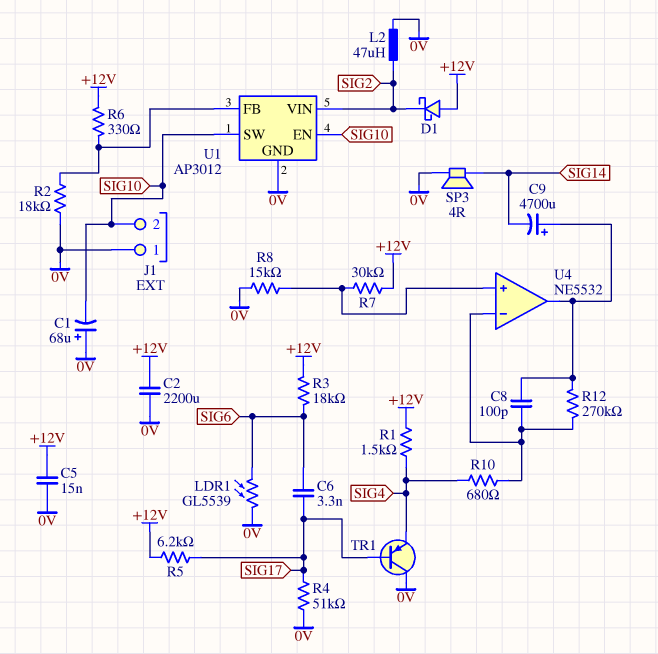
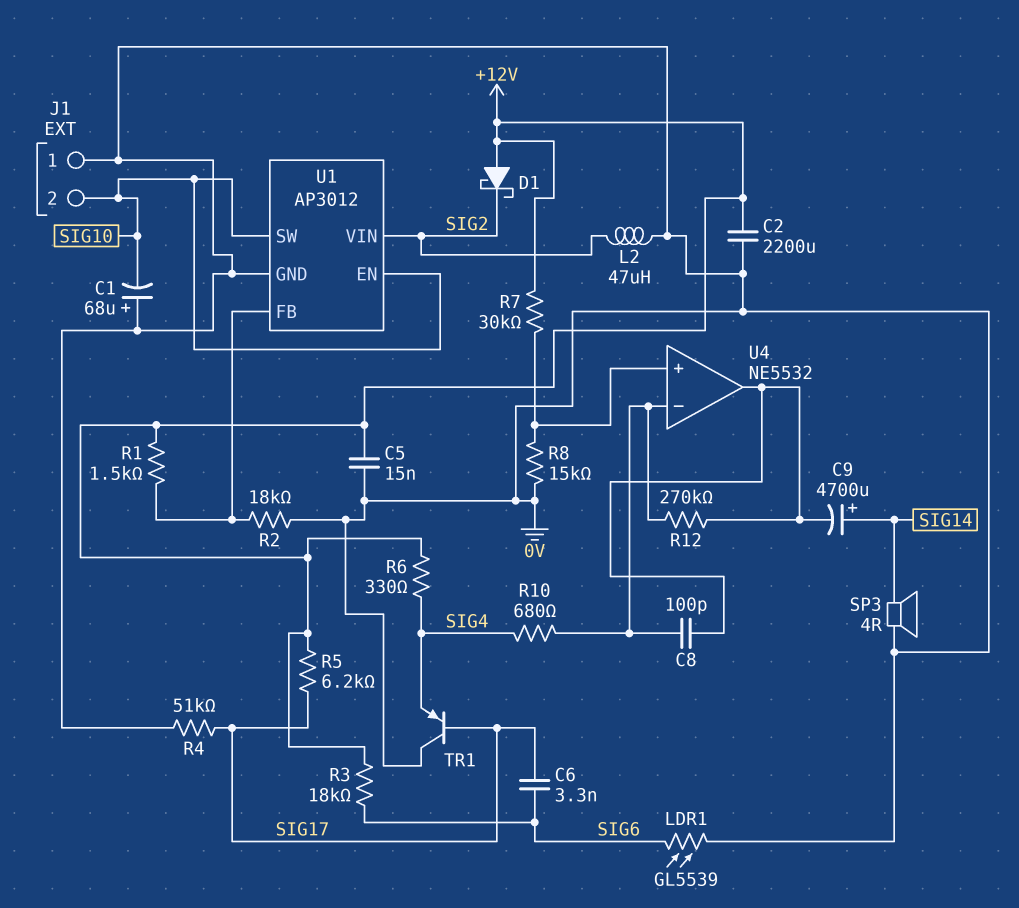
C9: 4700uF (plus U4/out, minus SIG14) -> 4700uF (plus SIG14, minus U4/out)
R1: 1.5k (+12V, SIG4) -> 1.5k (+12V, U1/FB)
R6: 330 (+12V, U1/FB) -> 330 (+12V, SIG4)

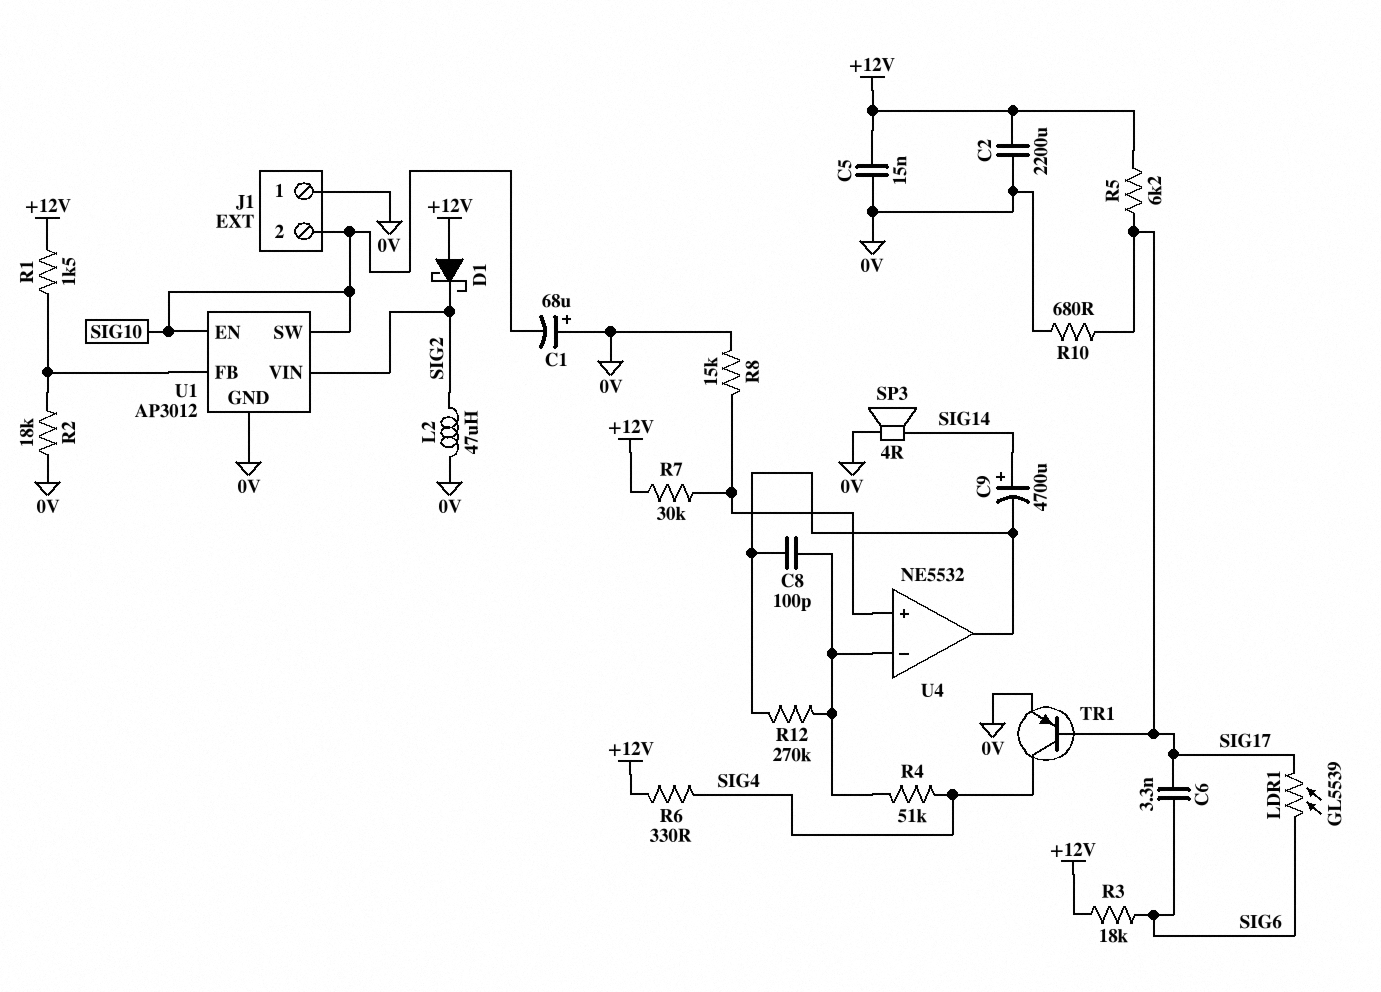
LDR1: GL5539 (0V, SIG6) -> GL5539 (SIG6, SIG17)
R4: 51k (0V, SIG17) -> 51k (SIG4, U4/in-)
R10: 680 (SIG4, U4/in-) -> 680 (0V, SIG17)
TR1: PNP (B SIG17, C 0V, E SIG4) -> PNP (B SIG17, C SIG4, E 0V)

